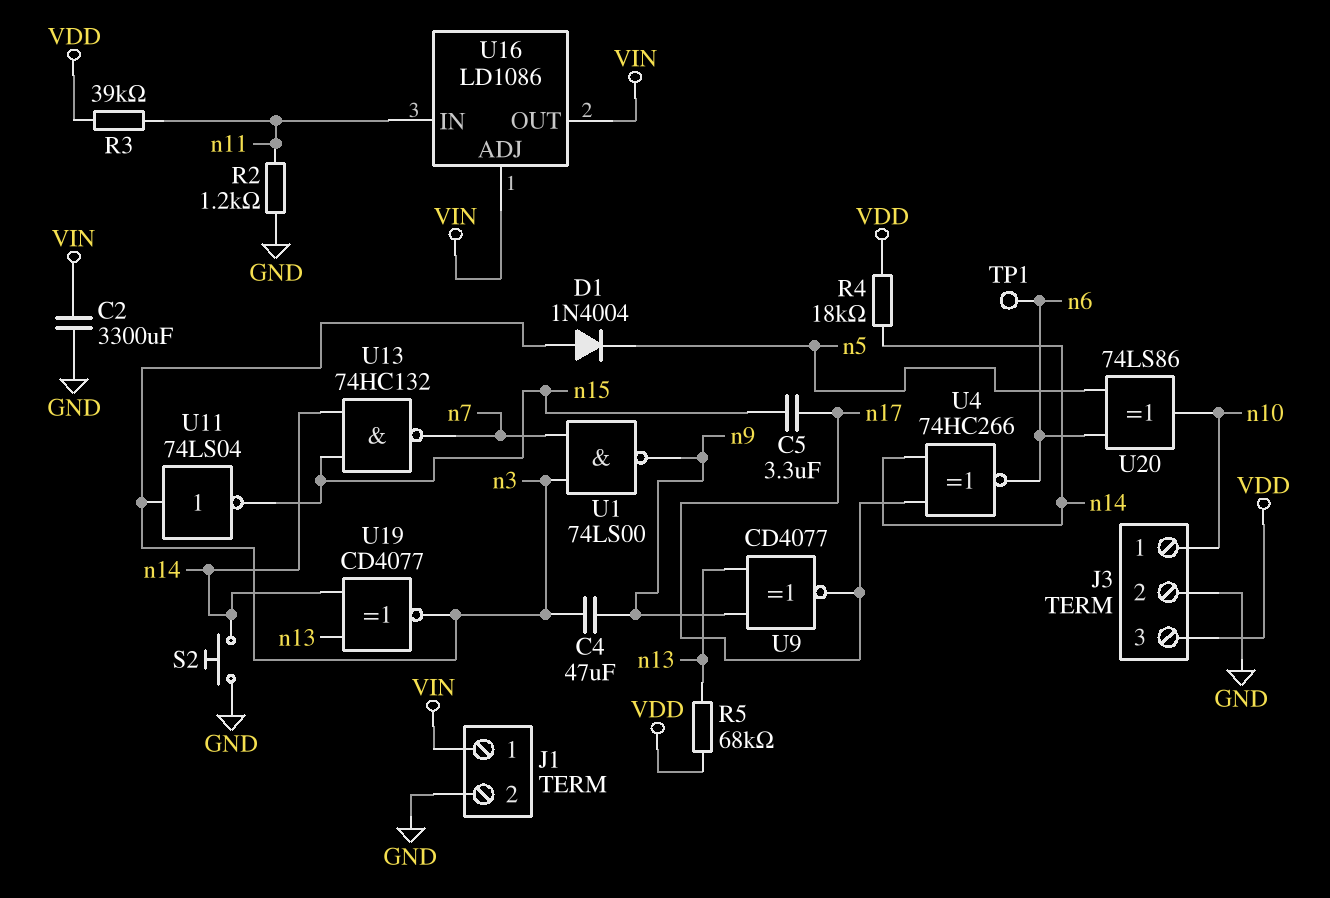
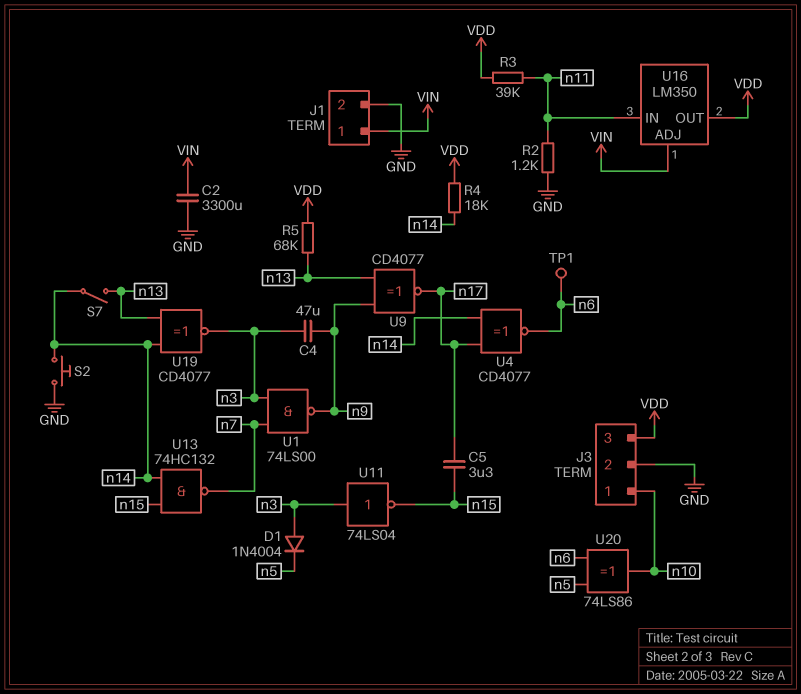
S7: none -> switch (n13, n14)
U4: XNOR 74HC266 (in n14, in n17, out n6) -> XNOR CD4077 (in n14, in n17, out n6)
U16: LD1086 -> LM350
U16 pin OUT: VIN -> VDD

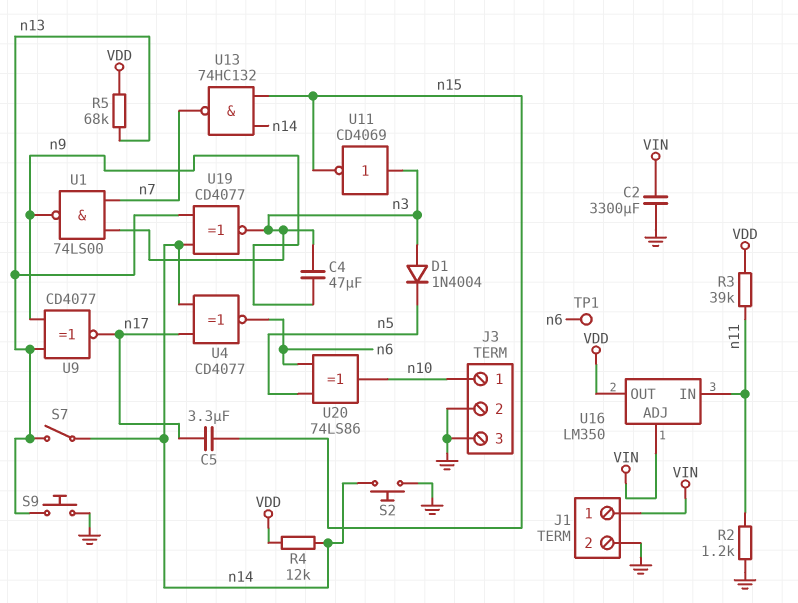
J3 pin 3: VDD -> GND
R4: 18k (VDD, n14) -> 12k (VDD, n14)
S9: none -> button (GND, n13)
U11: NOT 74LS04 (in n3, out n15) -> NOT CD4069 (in n3, out n15)

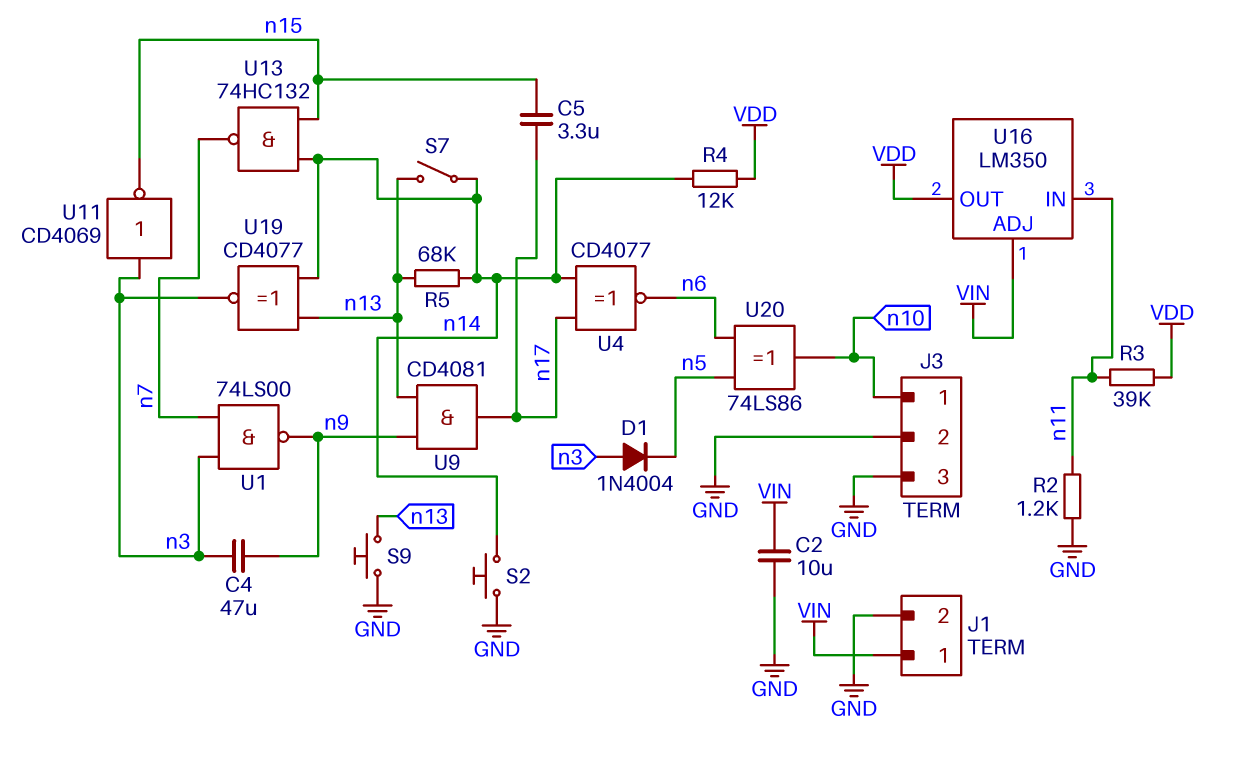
C2: 3300uF (GND, VIN) -> 10uF (GND, VIN)
R5: 68k (VDD, n13) -> 68k (n13, n14)
TP1: test point (n6) -> none
U9: XNOR CD4077 (in n9, in n13, out n17) -> AND CD4081 (in n9, in n13, out n17)

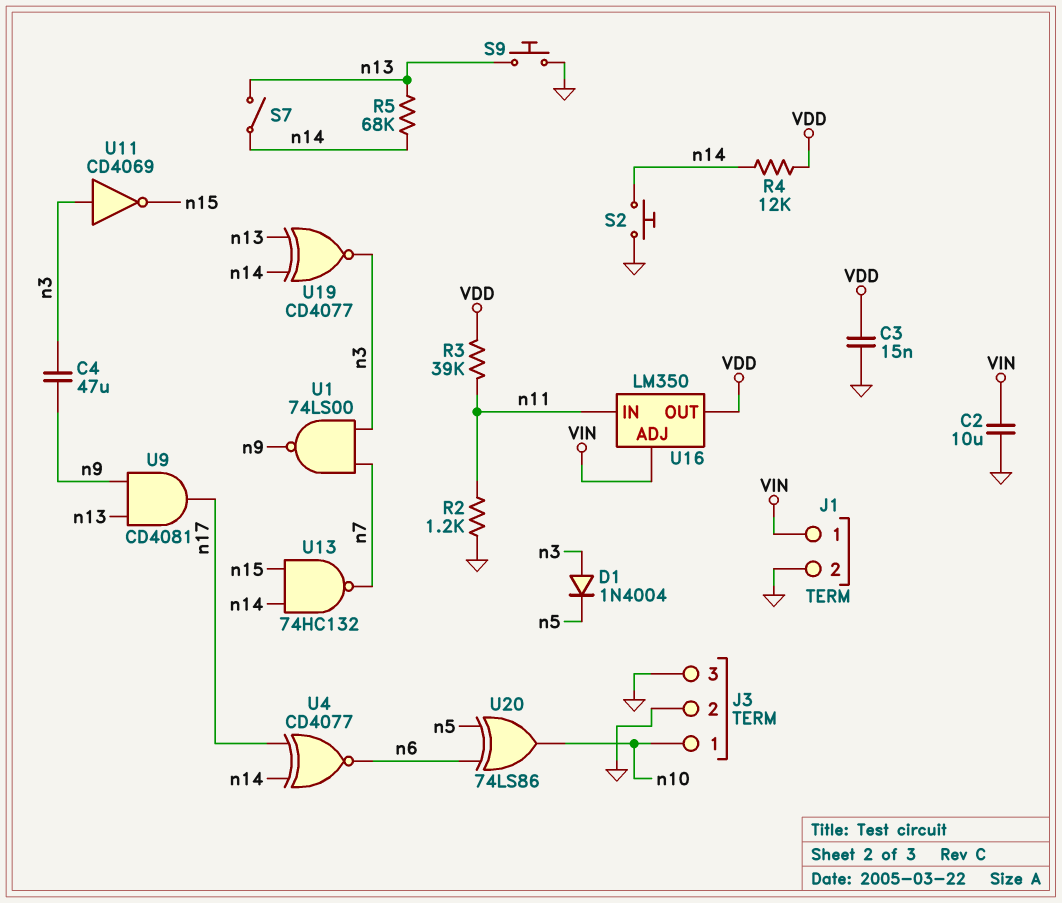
C3: none -> 15nF (GND, VDD)
C5: 3.3uF (n15, n17) -> none

